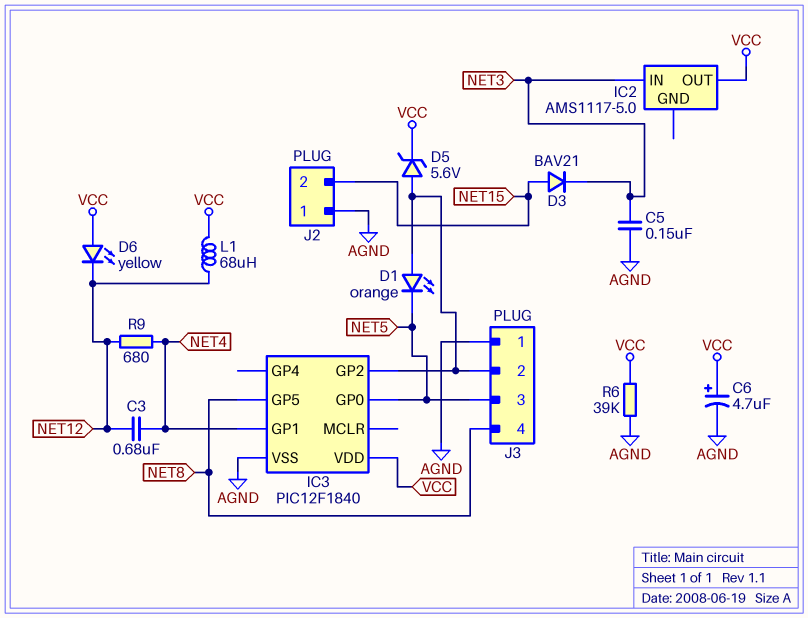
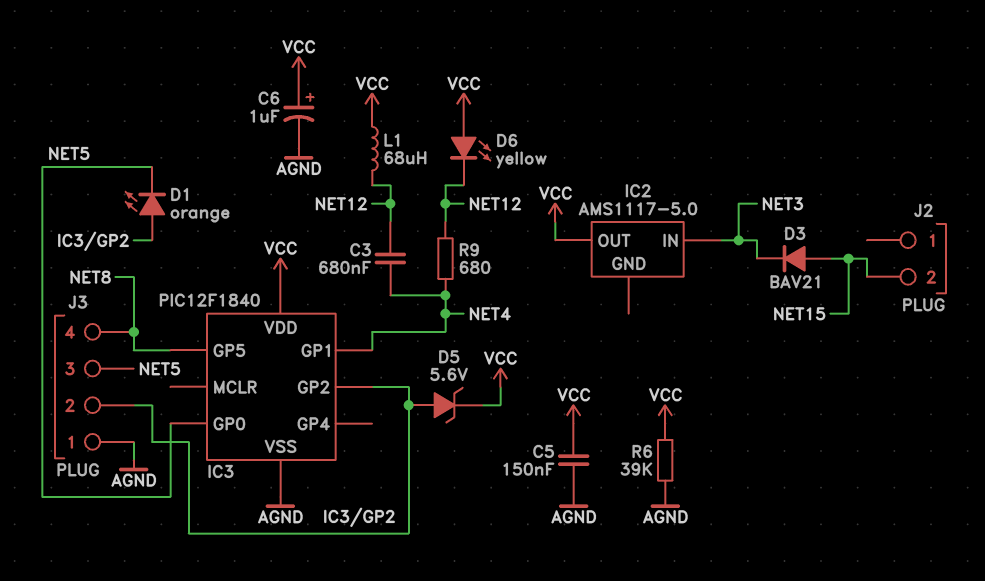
C5: 150nF (AGND, NET3) -> 150nF (AGND, VCC)
C6: 4.7uF (plus VCC, minus AGND) -> 1uF (plus VCC, minus AGND)
J2 pin 1: AGND -> none

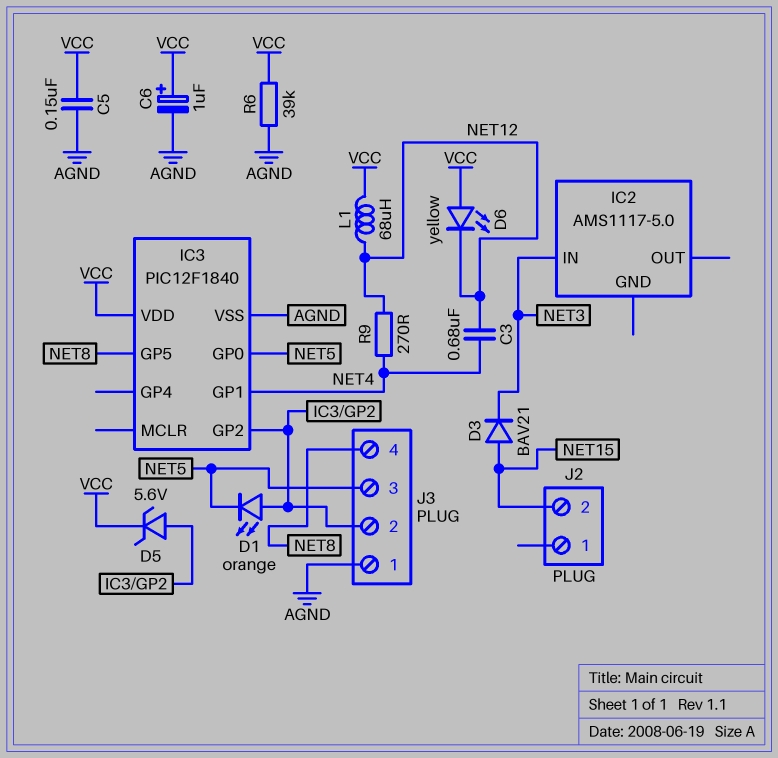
IC2 pin OUT: VCC -> none
R9: 680 (NET4, NET12) -> 270 (NET4, NET12)

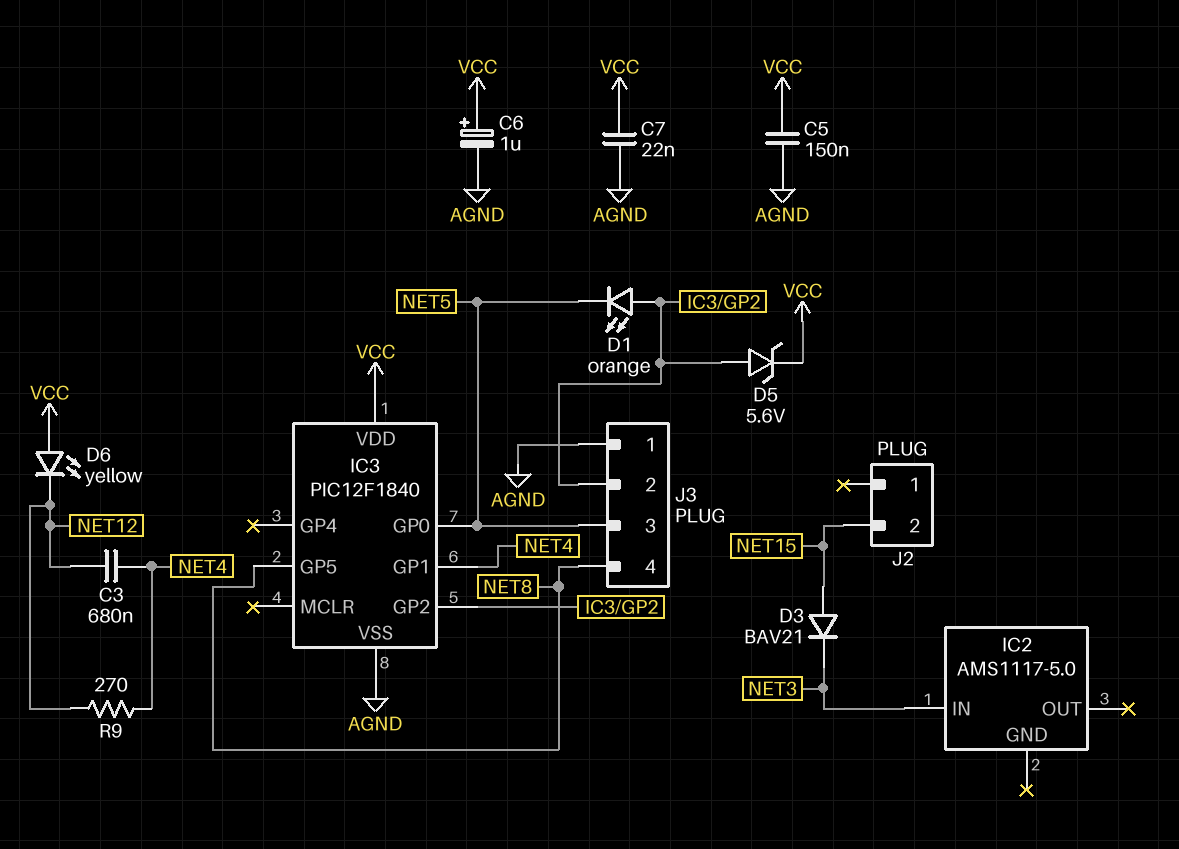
C7: none -> 22nF (AGND, VCC)
L1: 68uH (NET12, VCC) -> none
R6: 39k (AGND, VCC) -> none

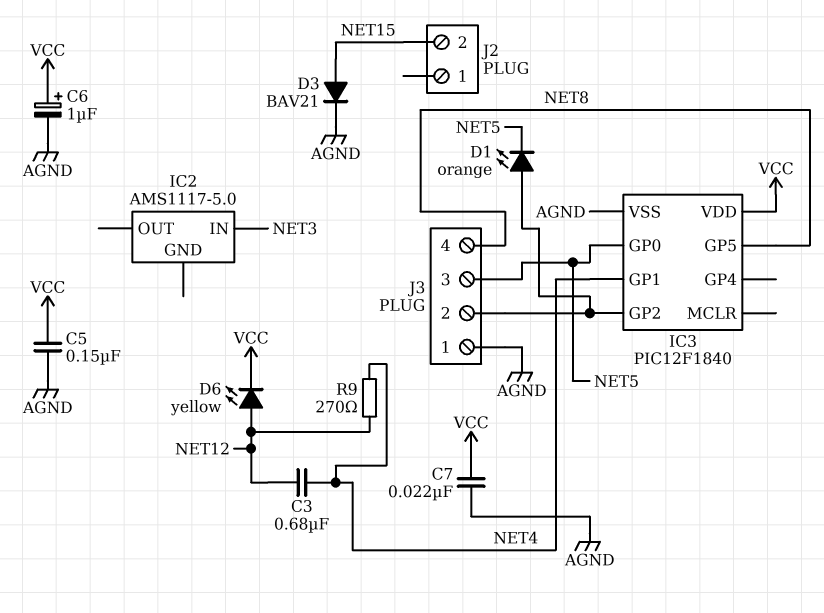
D3: diode BAV21 (A NET15, K NET3) -> diode BAV21 (A NET15, K AGND)
D5: zener 5.6V (A IC3/GP2, K VCC) -> none
D6: LED yellow (A VCC, K NET12) -> LED yellow (A NET12, K VCC)

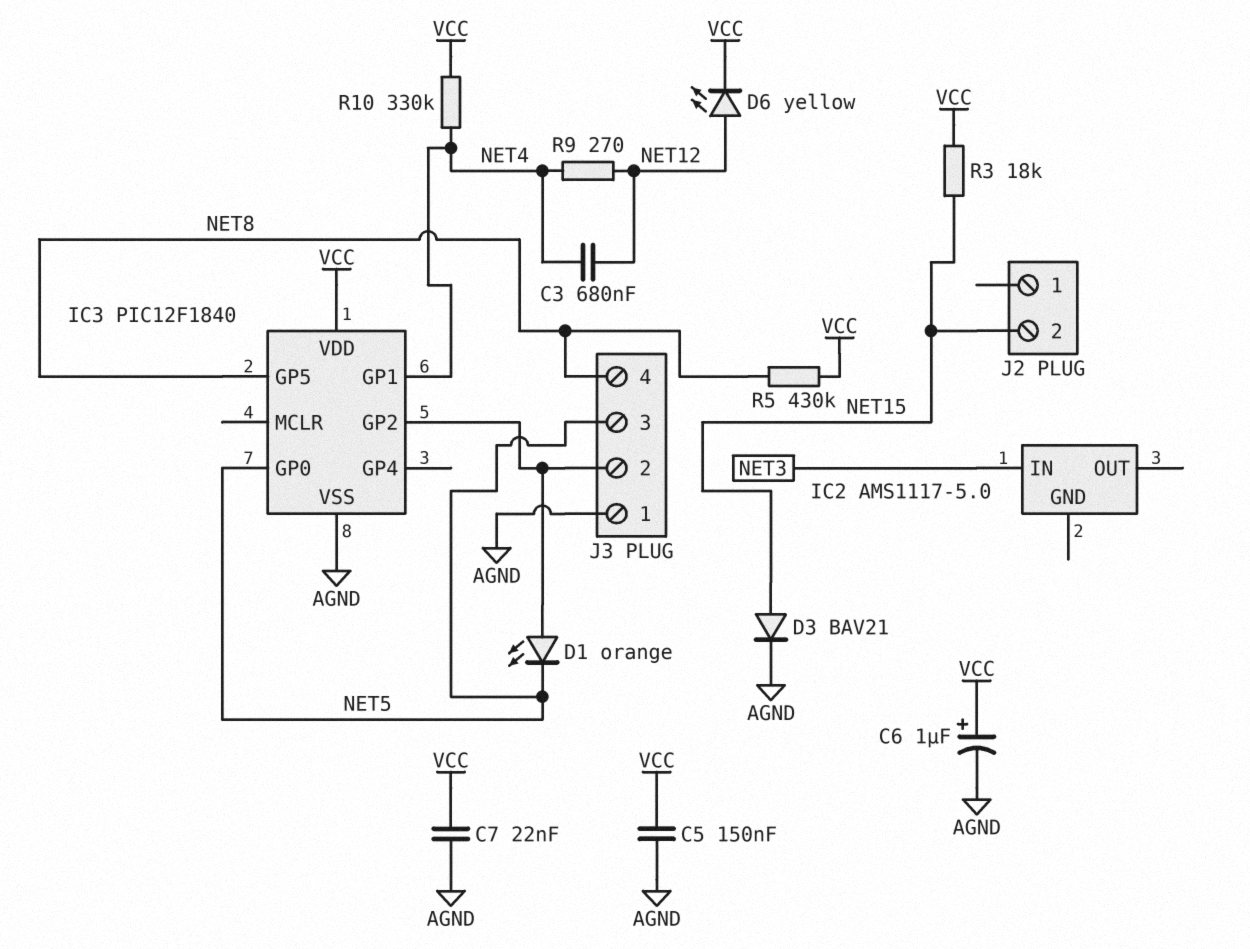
R3: none -> 18k (NET15, VCC)
R5: none -> 430k (NET8, VCC)
R10: none -> 330k (NET4, VCC)

